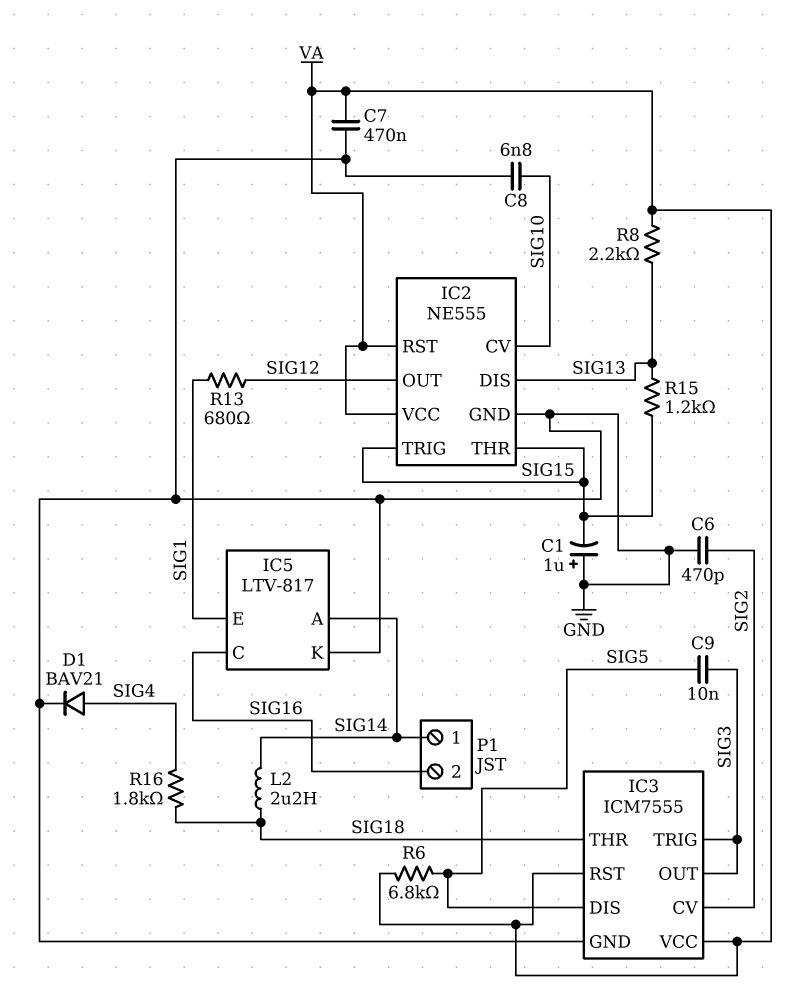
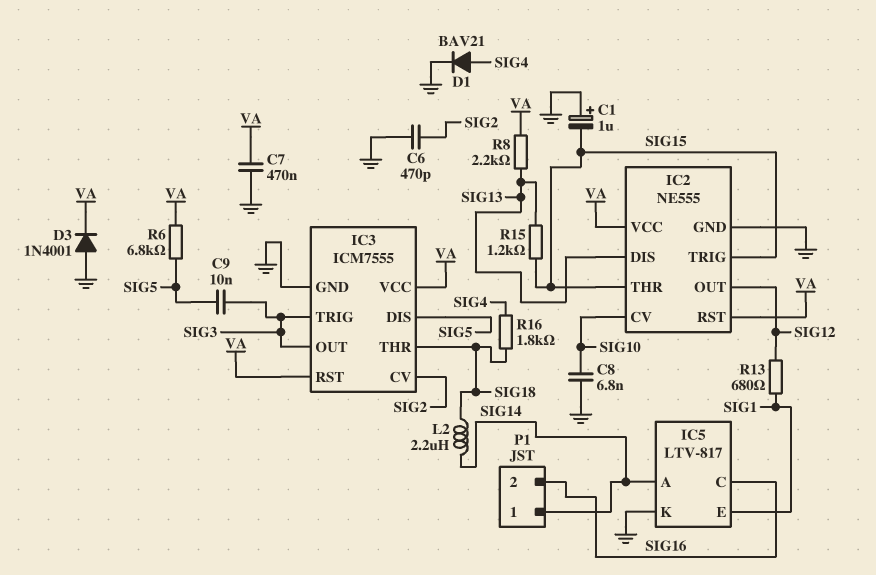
D3: none -> diode 1N4001 (A GND, K VA)

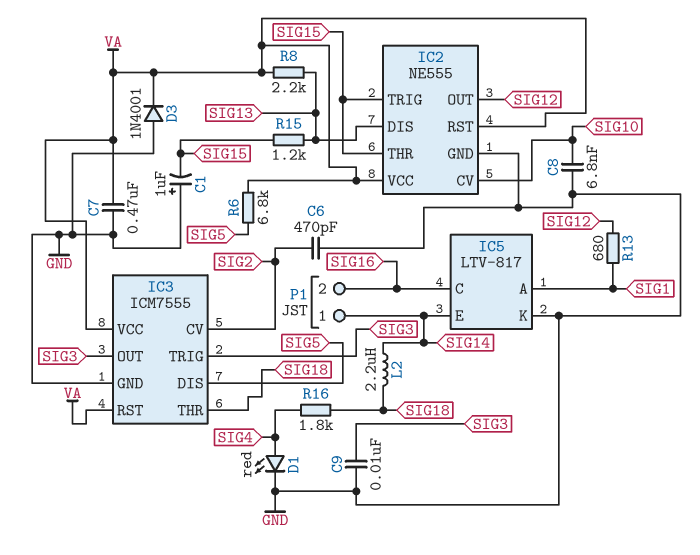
C9: 10nF (SIG3, SIG5) -> 10nF (GND, SIG3)
D1: diode BAV21 (A SIG4, K GND) -> LED red (A SIG4, K GND)
IC5 pin A: SIG14 -> SIG1
IC5 pin E: SIG1 -> SIG14

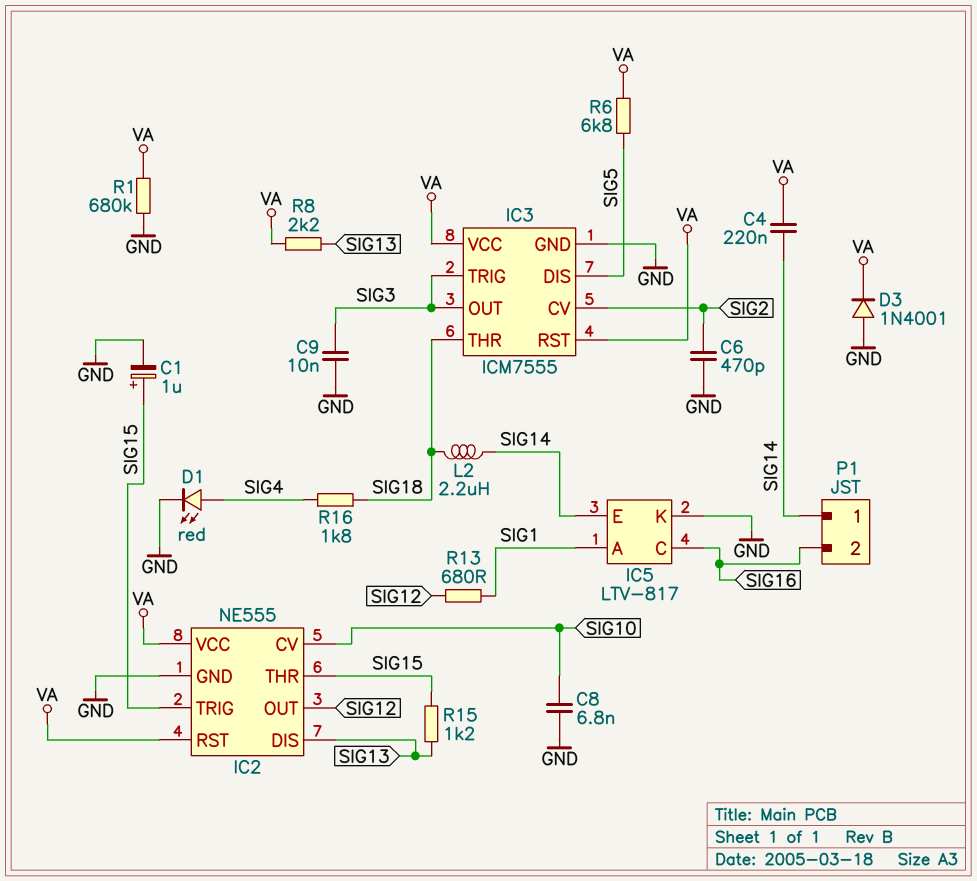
C1: 1uF (plus GND, minus SIG15) -> 1uF (plus SIG15, minus GND)
C4: none -> 220nF (SIG14, VA)
C7: 470nF (GND, VA) -> none
R1: none -> 680k (GND, VA)

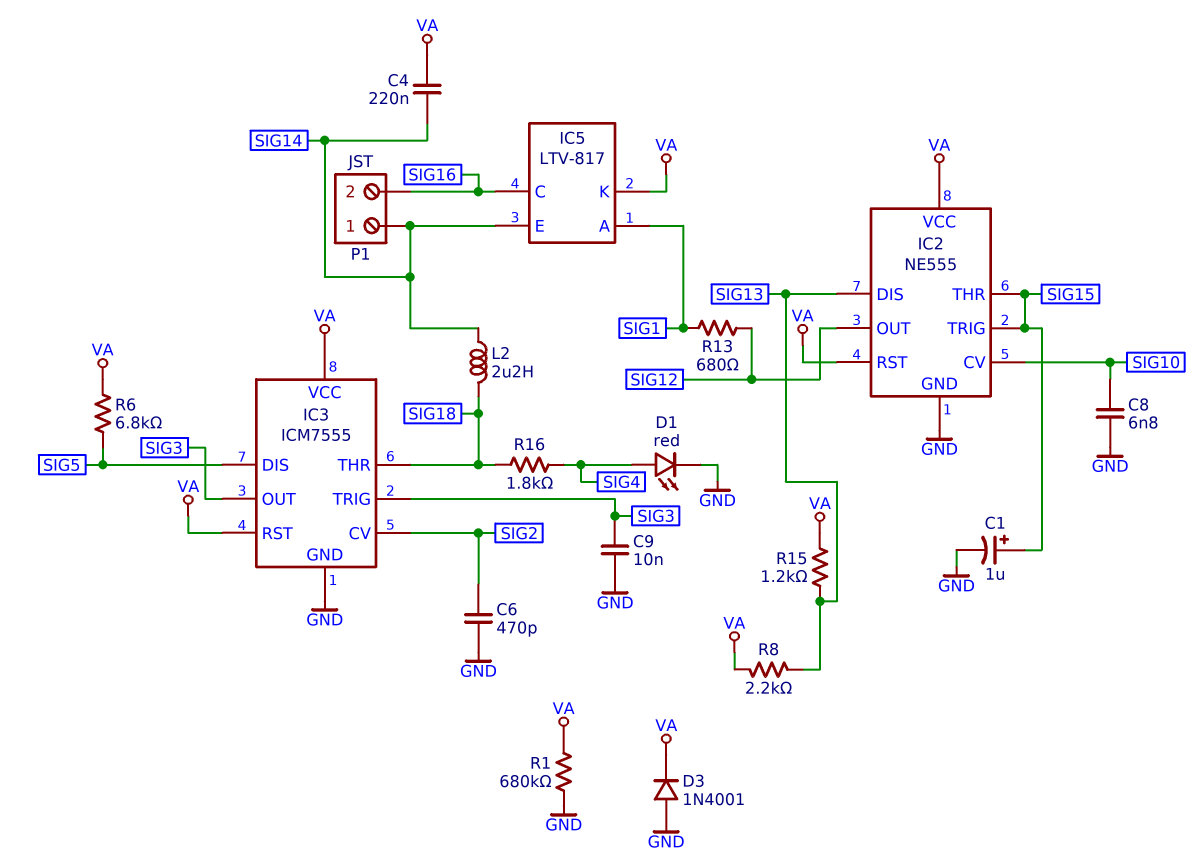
IC5 pin K: GND -> VA
R15: 1.2k (SIG13, SIG15) -> 1.2k (SIG13, VA)

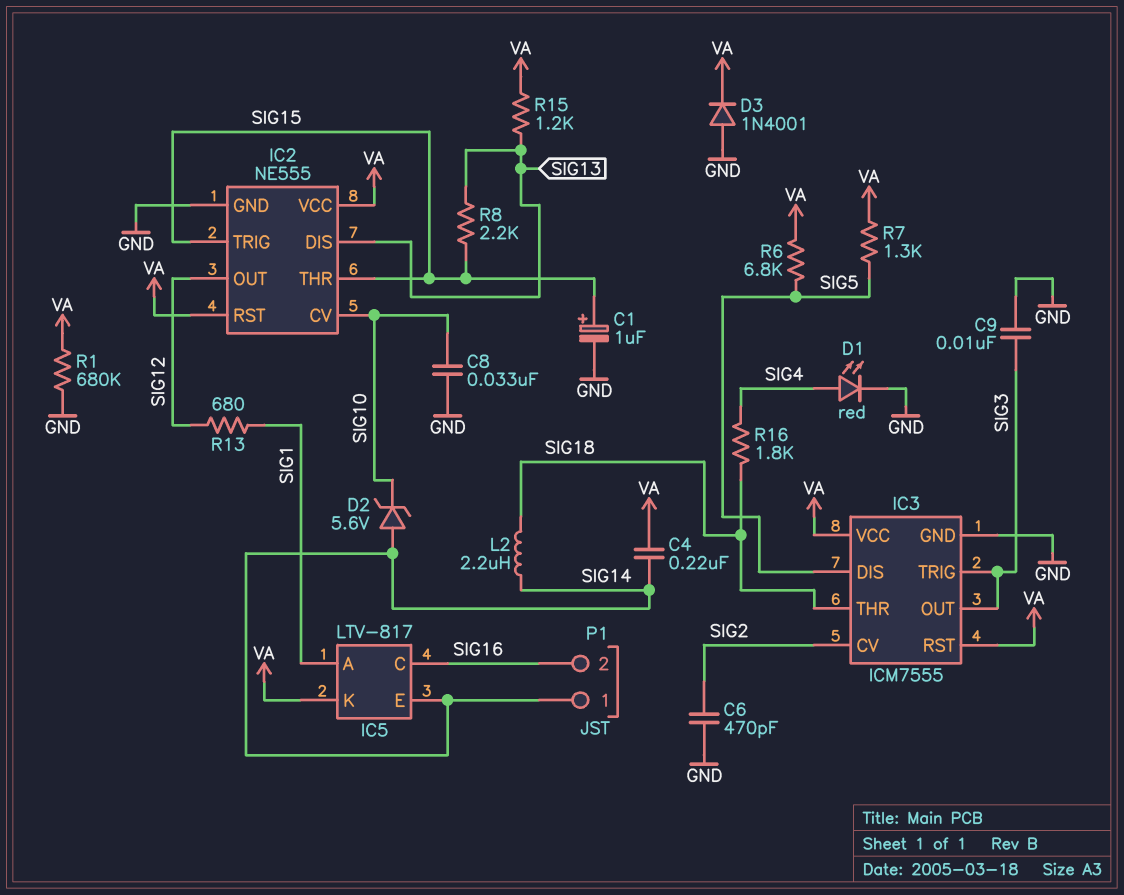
C8: 6.8nF (GND, SIG10) -> 33nF (GND, SIG10)
D2: none -> zener 5.6V (A SIG14, K SIG10)
R7: none -> 1.3k (SIG5, VA)
R8: 2.2k (SIG13, VA) -> 2.2k (SIG13, SIG15)

